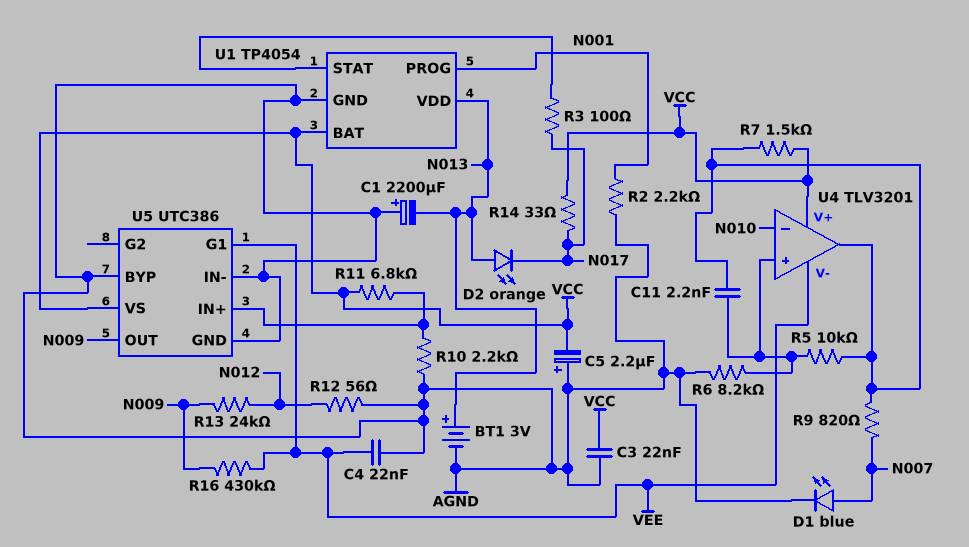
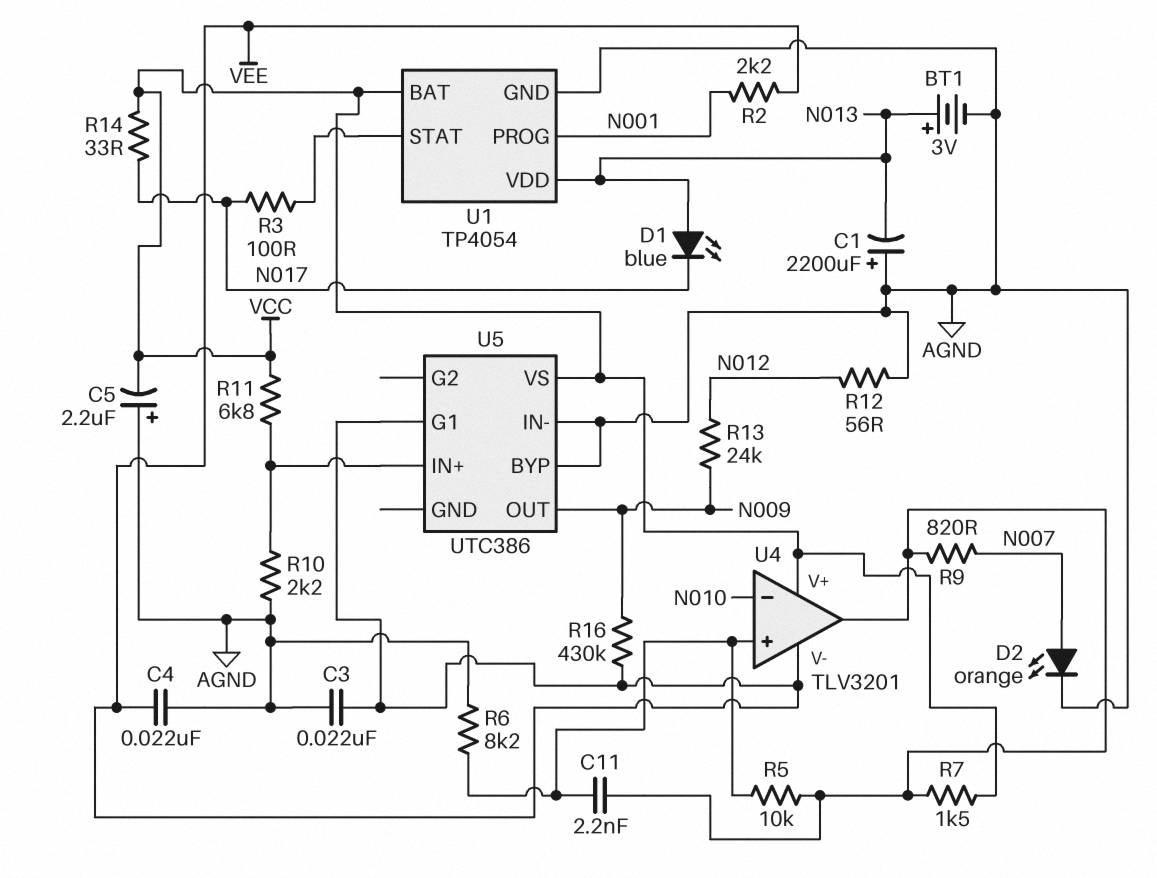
C3: 22nF (AGND, VCC) -> 22nF (AGND, VEE)
D1: LED blue (A N007, K AGND) -> LED blue (A N013, K N017)
D2: LED orange (A N013, K N017) -> LED orange (A N007, K AGND)
R2: 2.2k (AGND, N001) -> 2.2k (N001, VEE)
U5 pin GND: AGND -> none

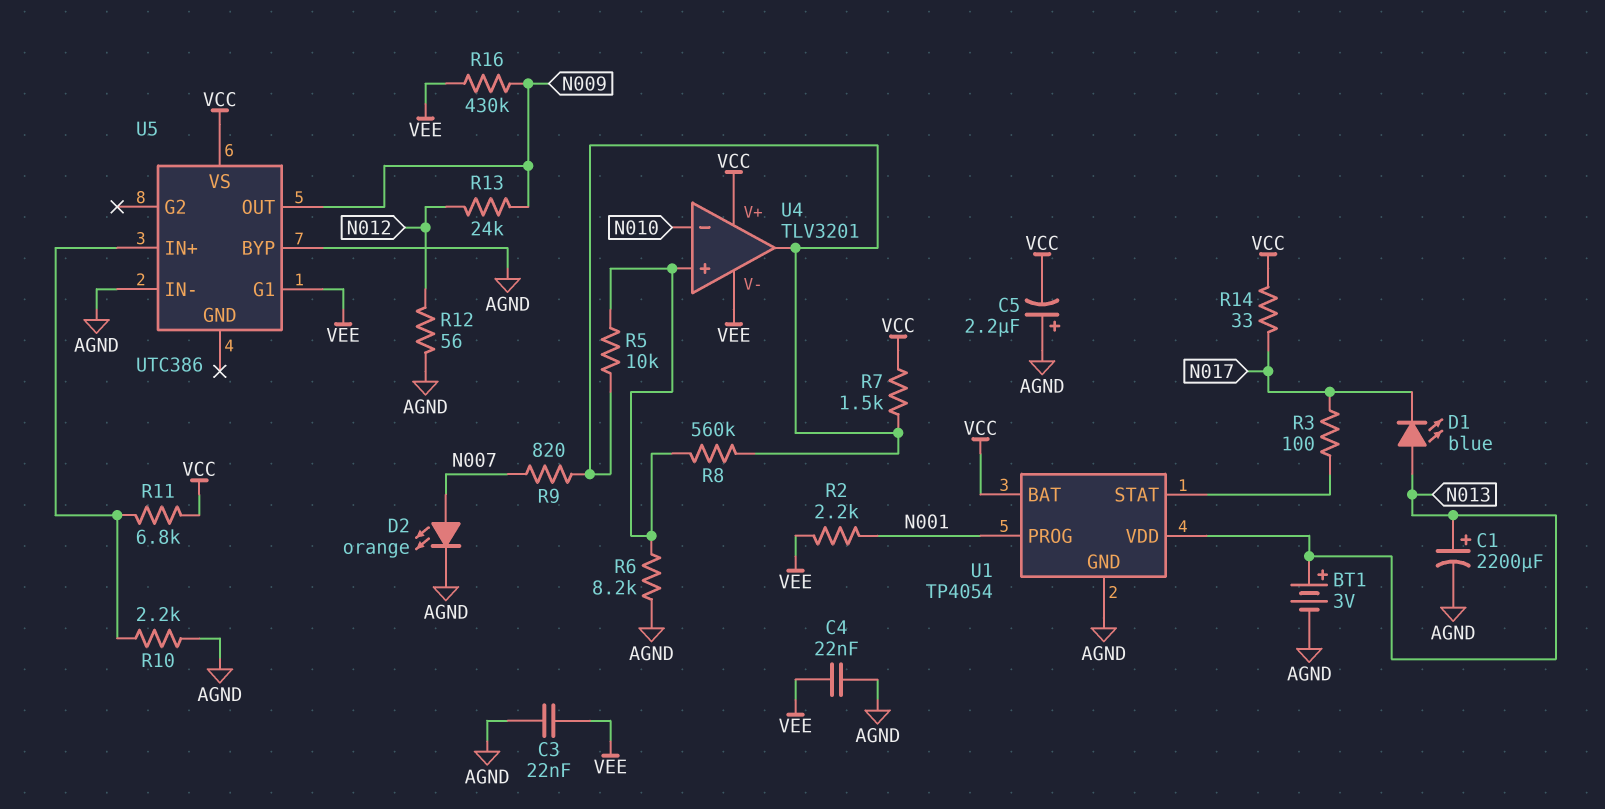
C1: 2200uF (plus AGND, minus N013) -> 2200uF (plus N013, minus AGND)
C11: 2.2nF (U4/in+, U4/out) -> none
R8: none -> 560k (U4/in+, U4/out)

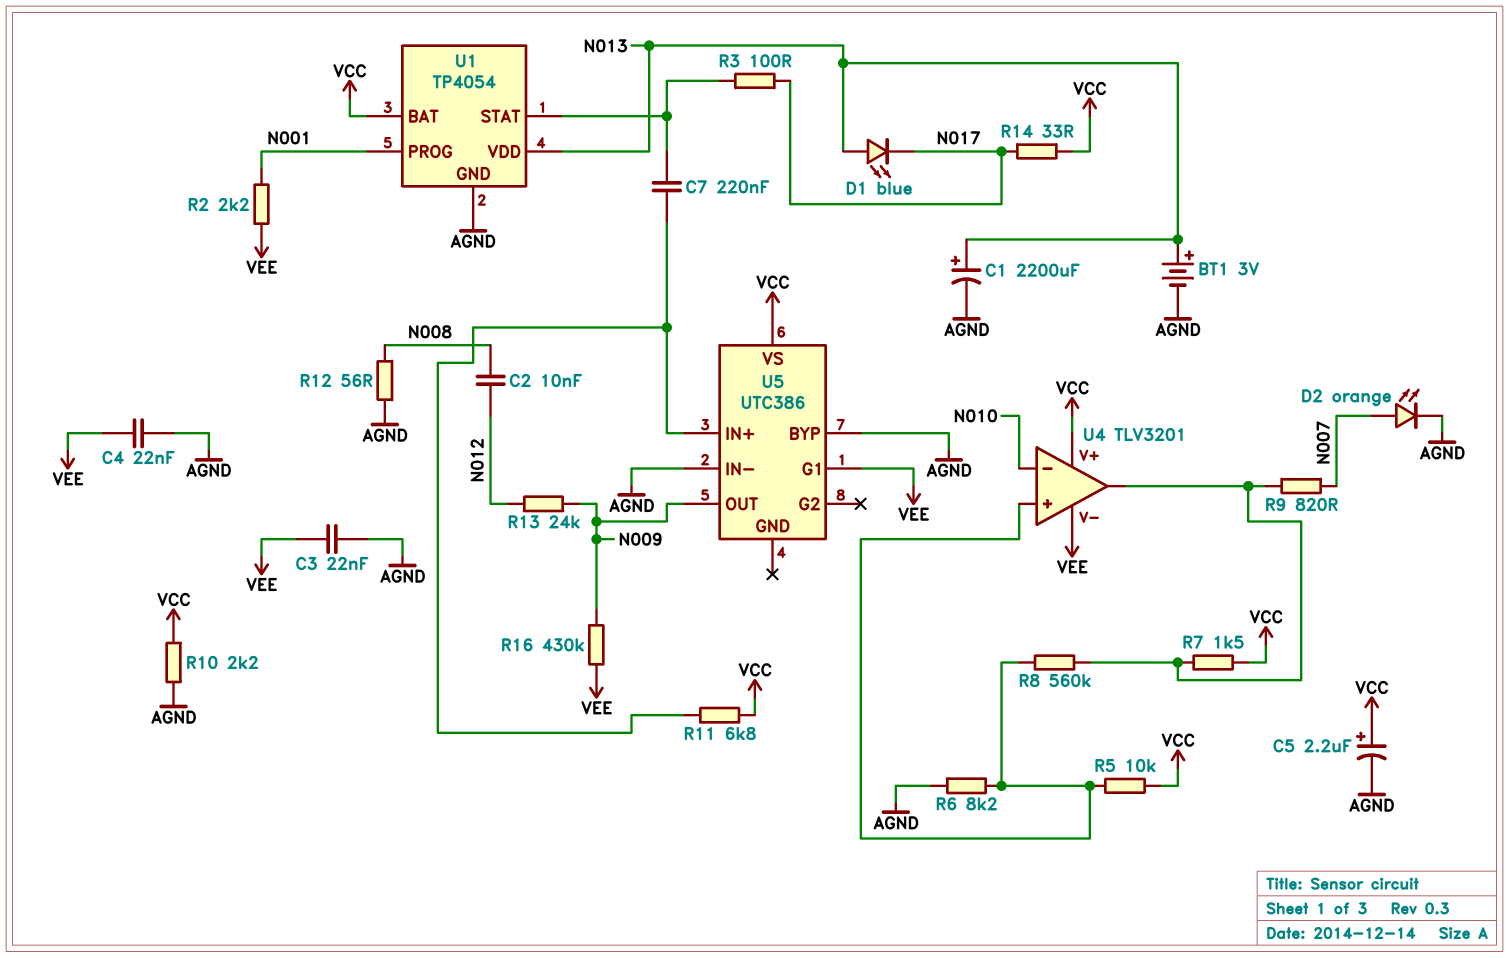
C2: none -> 10nF (N008, N012)
C5: 2.2uF (plus AGND, minus VCC) -> 2.2uF (plus VCC, minus AGND)
C7: none -> 220nF (U1/STAT, U5/IN+)
R5: 10k (U4/in+, U4/out) -> 10k (U4/in+, VCC)
R10: 2.2k (AGND, U5/IN+) -> 2.2k (AGND, VCC)
R12: 56 (AGND, N012) -> 56 (AGND, N008)

